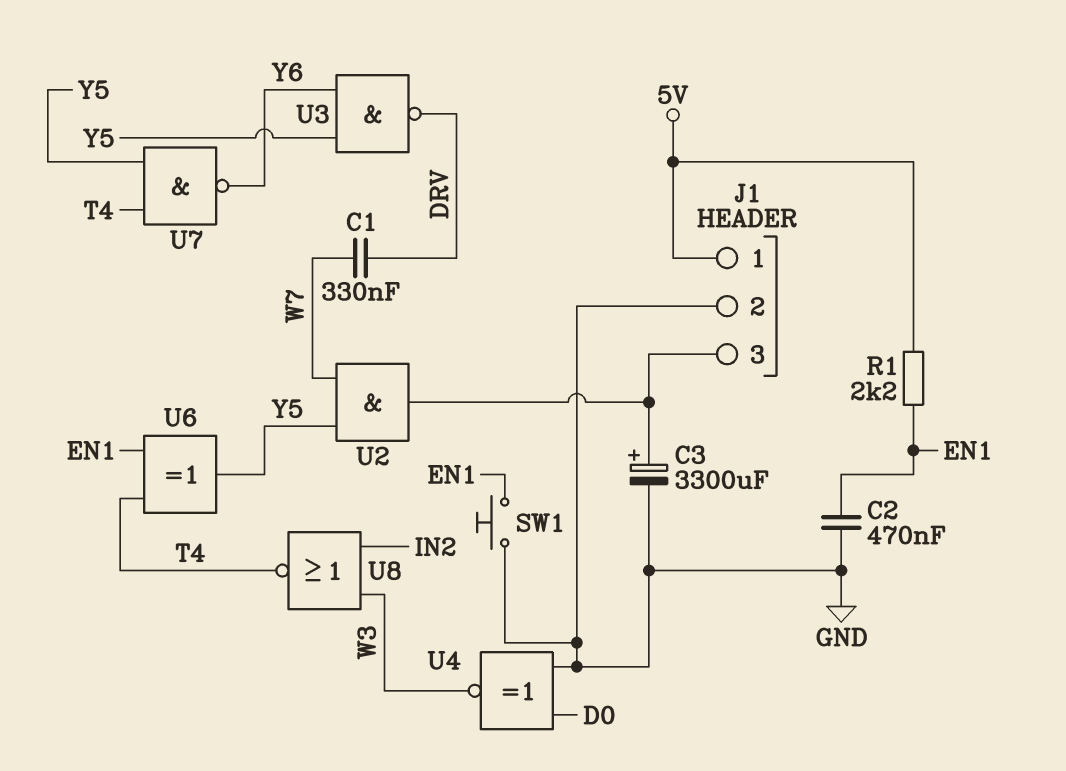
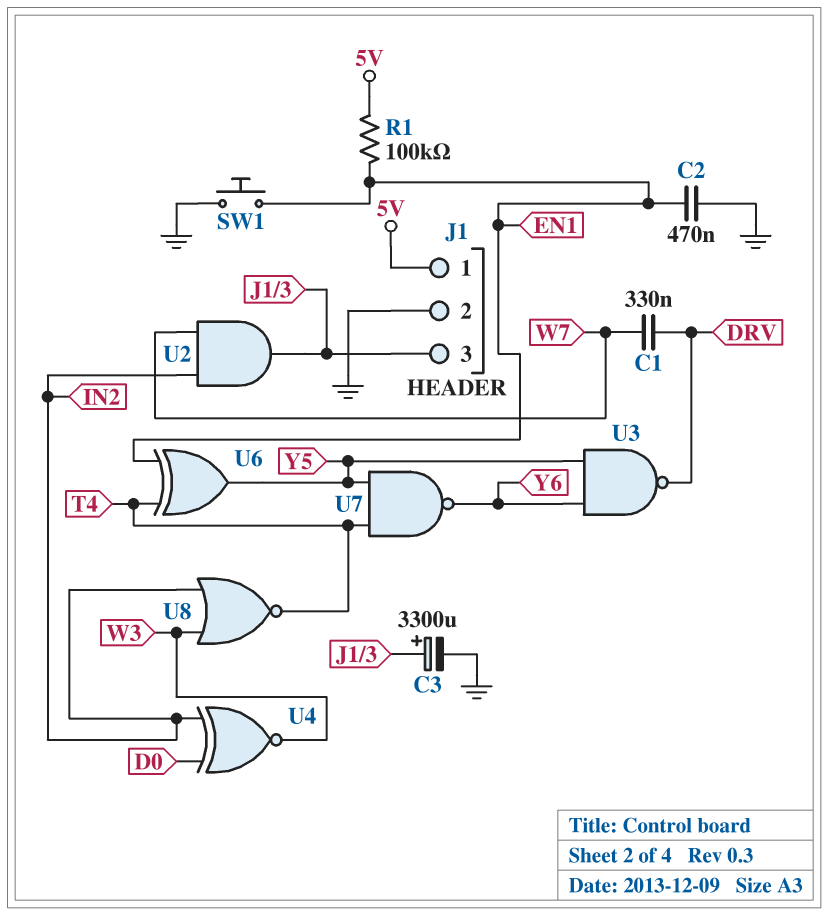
R1: 2.2k (5V, EN1) -> 100k (5V, EN1)
U2: AND (in W7, in Y5, out J1/3) -> AND (in IN2, in W7, out J1/3)
U4: XNOR (in D0, in GND, out W3) -> XNOR (in D0, in IN2, out W3)

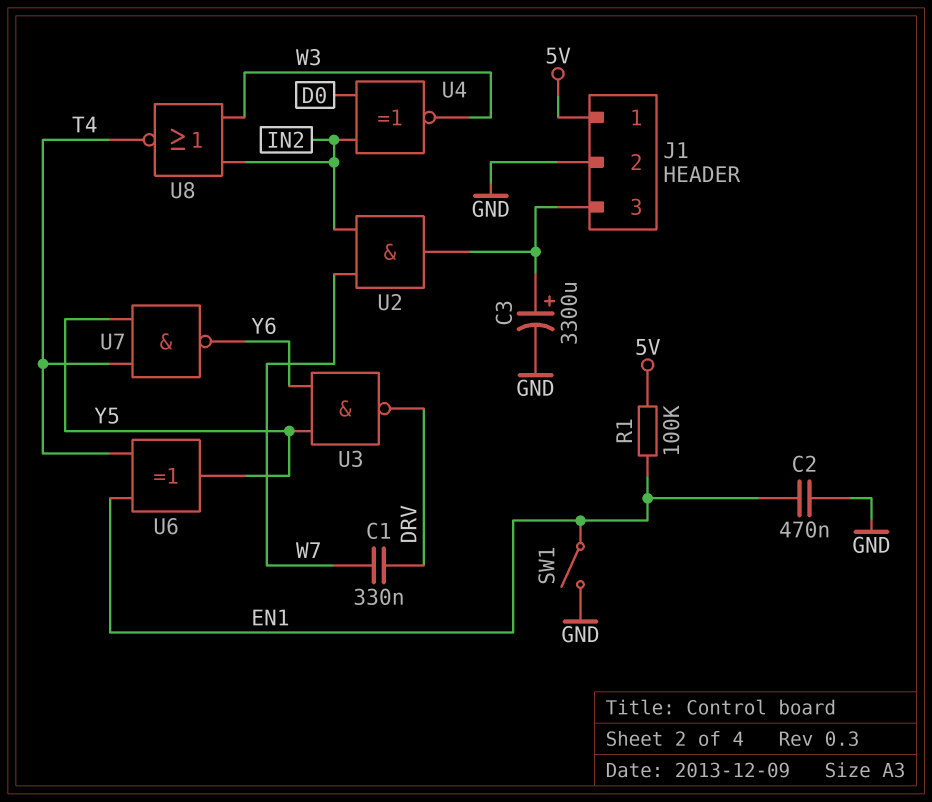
SW1: button (EN1, GND) -> switch (EN1, GND)

